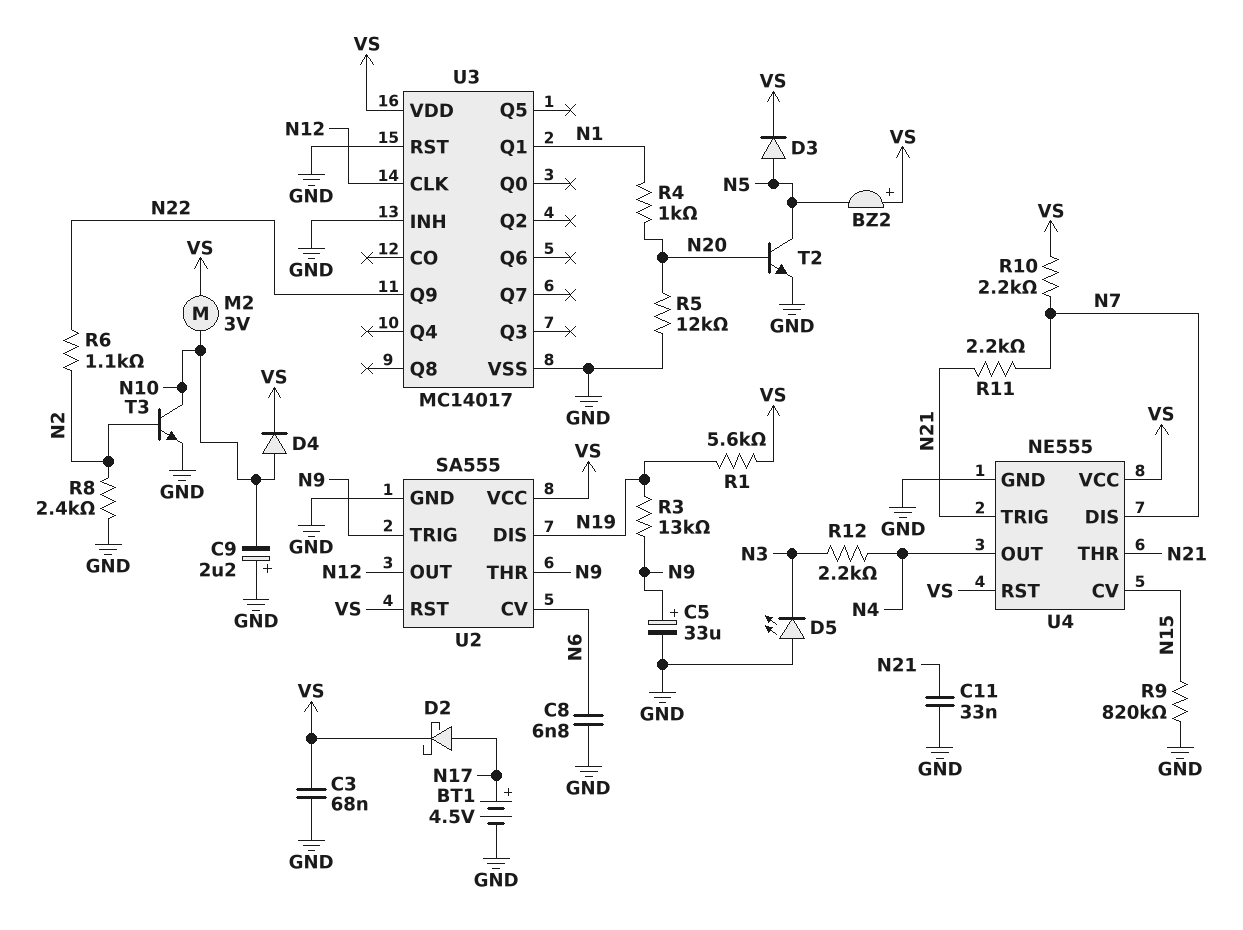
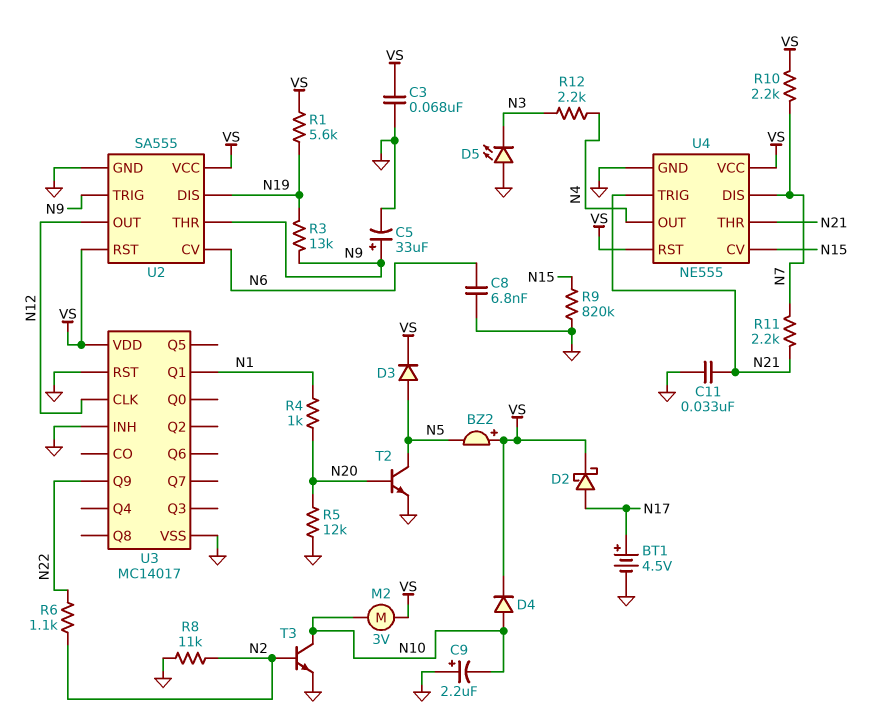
R8: 2.4k (GND, N2) -> 11k (GND, N2)

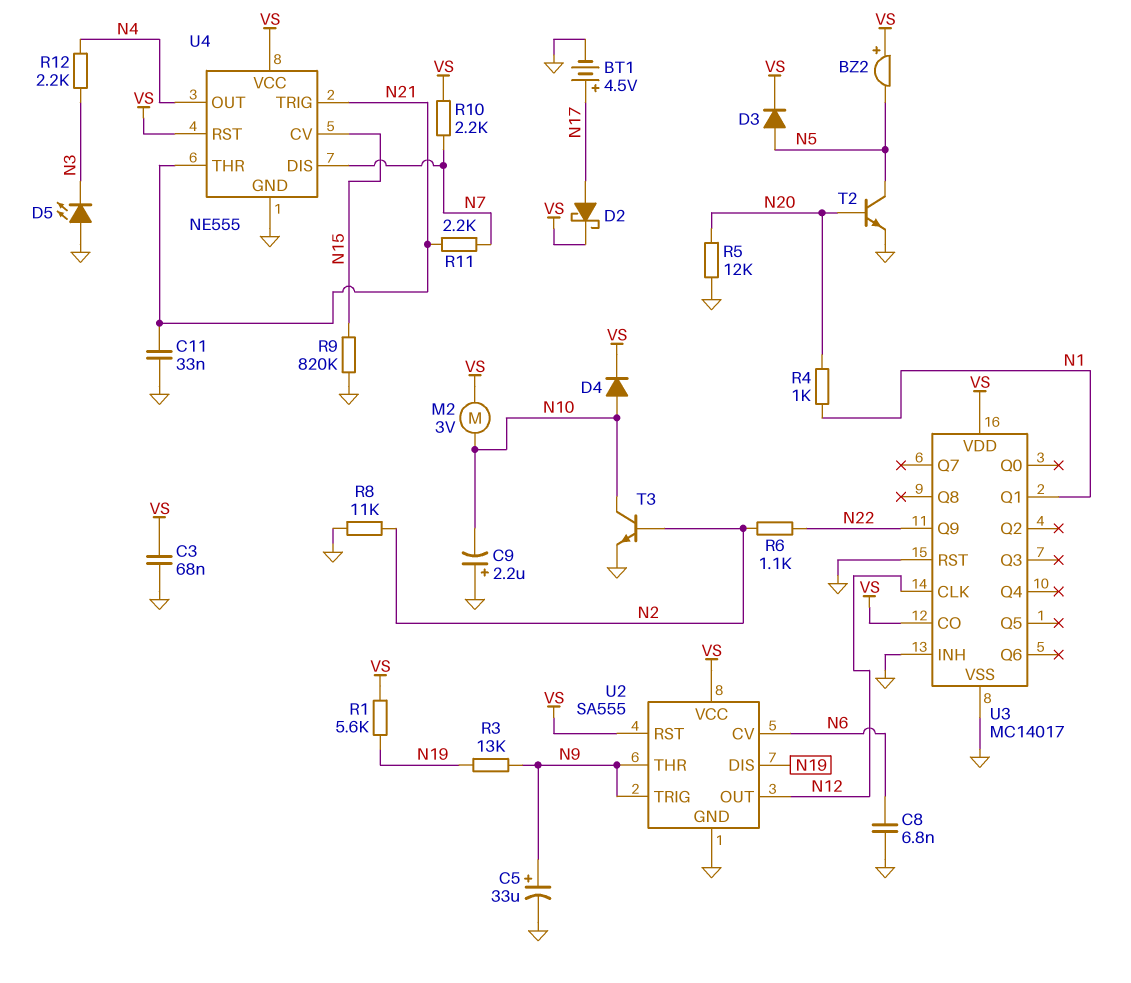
U3 pin CO: none -> VS

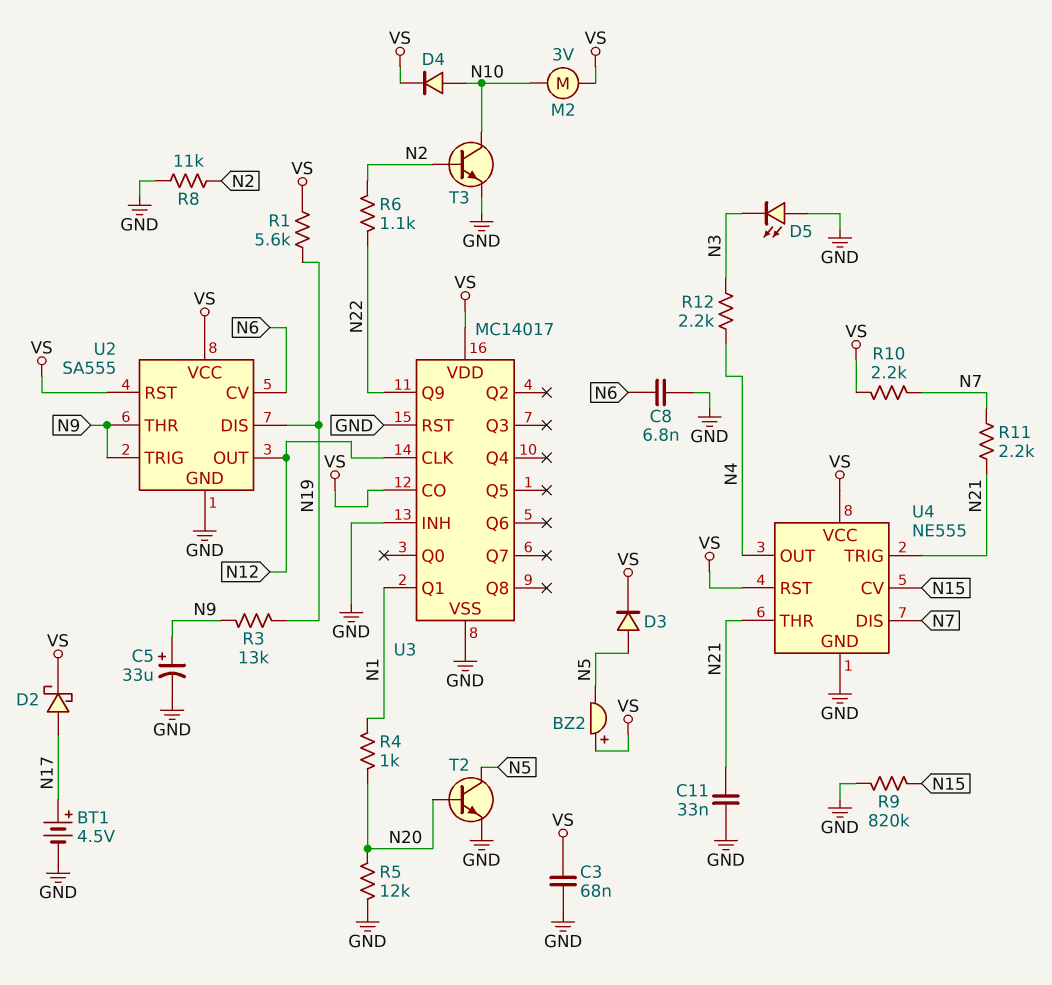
C9: 2.2uF (plus GND, minus N10) -> none

